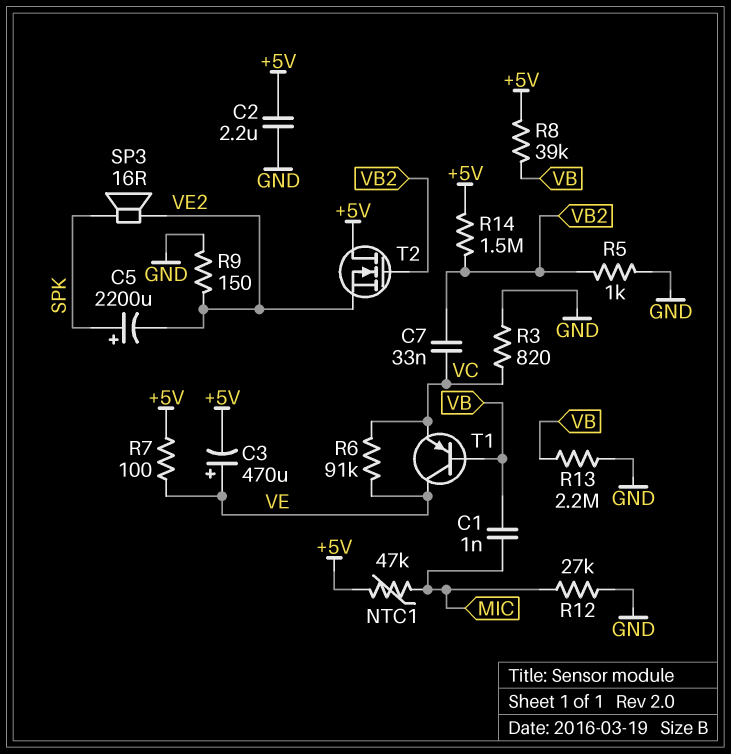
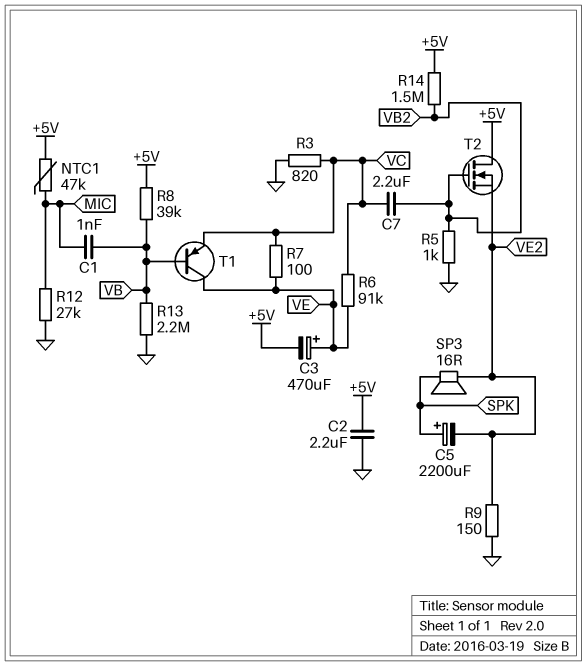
C7: 33nF (VB2, VC) -> 2.2uF (VB2, VC)
R7: 100 (+5V, VE) -> 100 (VC, VE)

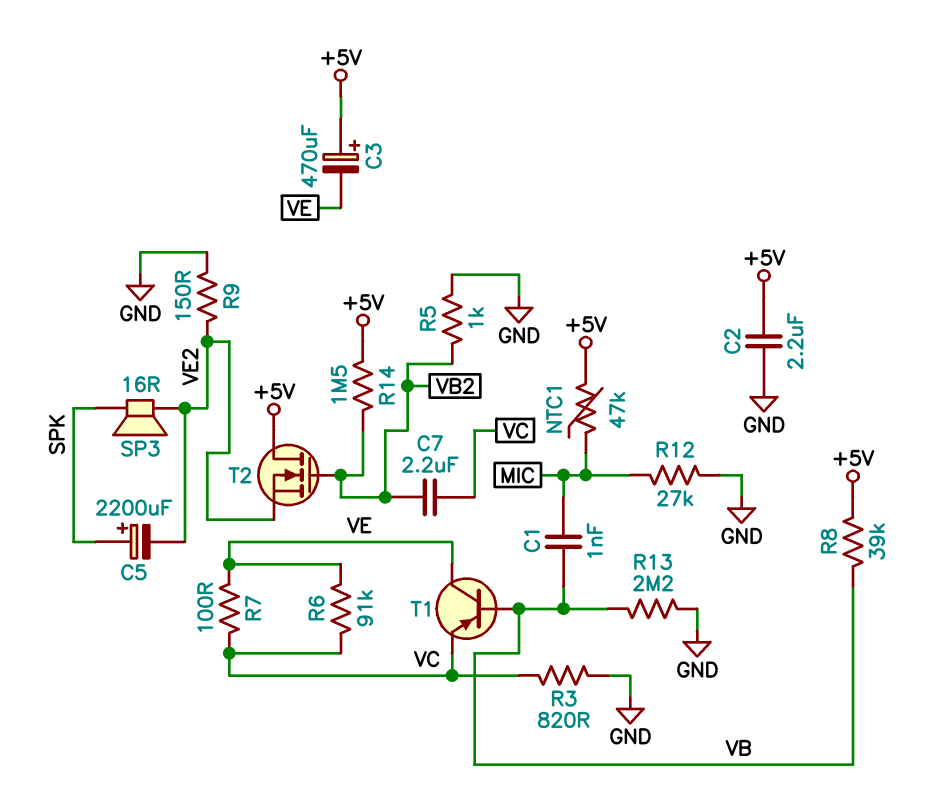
C3: 470uF (plus VE, minus +5V) -> 470uF (plus +5V, minus VE)

